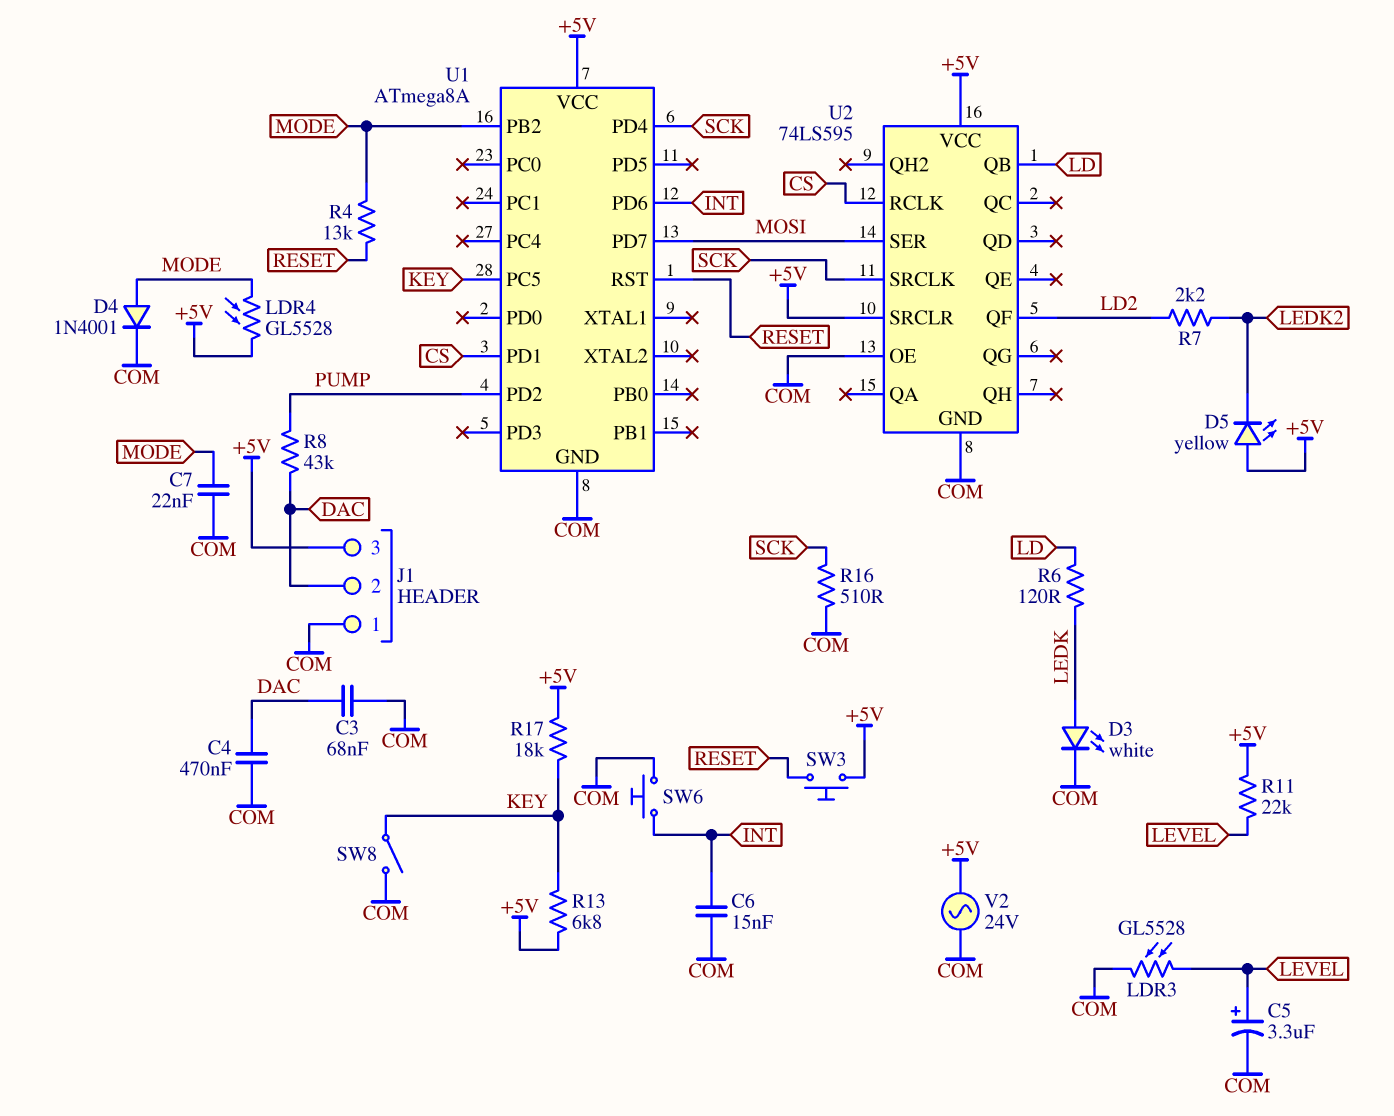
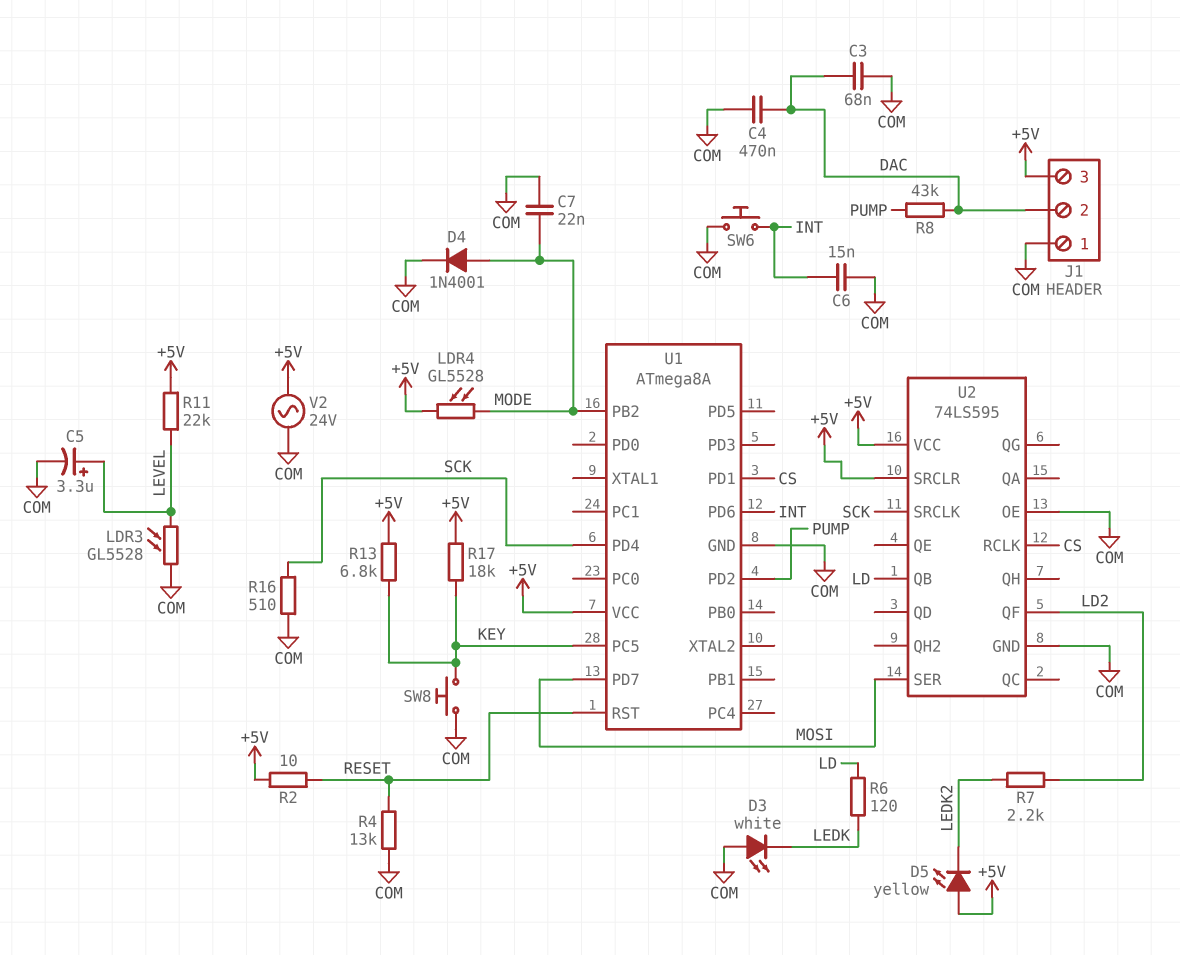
D3: LED white (A LEDK, K COM) -> LED white (A COM, K LEDK)
R2: none -> 10 (+5V, RESET)
R4: 13k (MODE, RESET) -> 13k (COM, RESET)
SW3: button (+5V, RESET) -> none
SW8: switch (COM, KEY) -> button (COM, KEY)

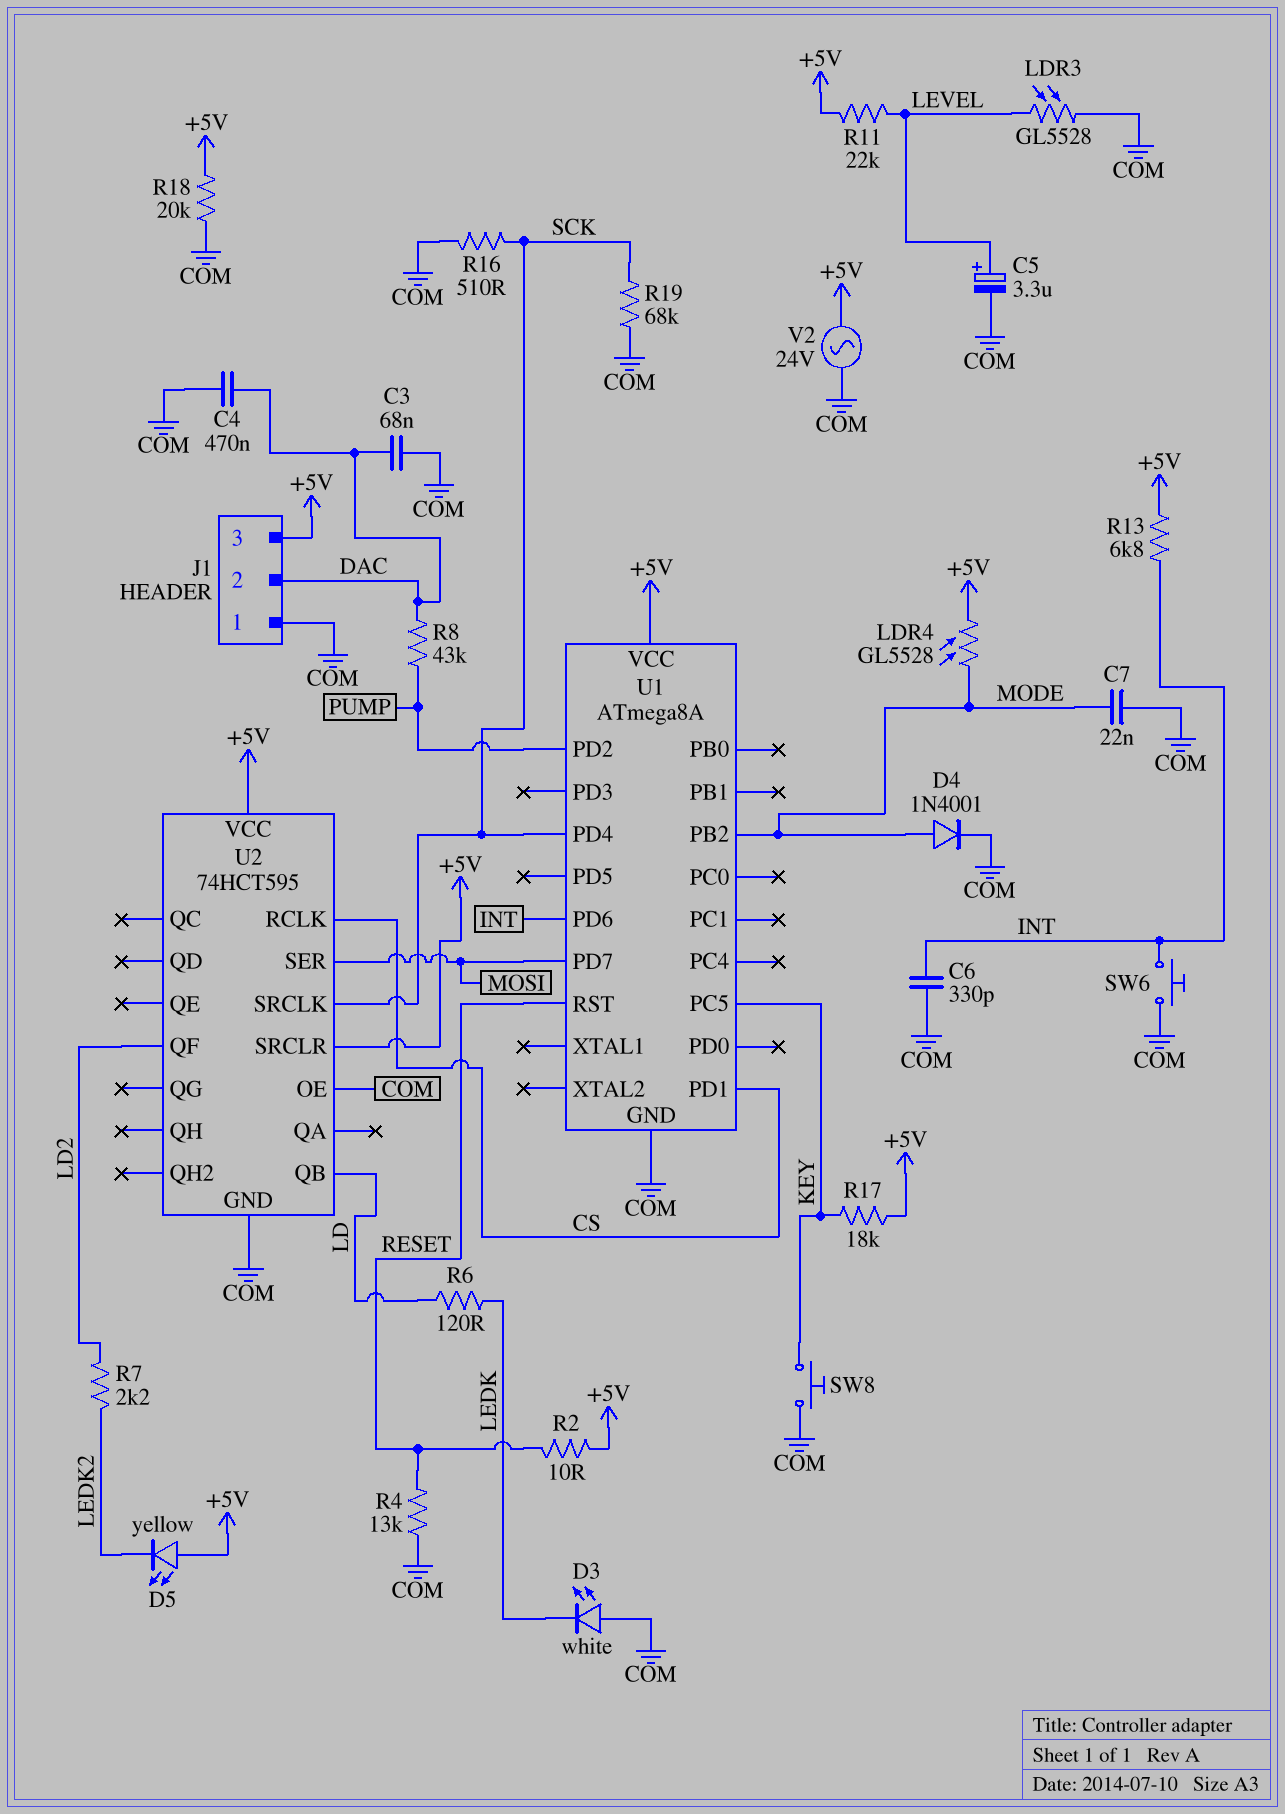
C6: 15nF (COM, INT) -> 330pF (COM, INT)
R13: 6.8k (+5V, KEY) -> 6.8k (+5V, INT)
R18: none -> 20k (+5V, COM)
R19: none -> 68k (COM, SCK)
U2: 74LS595 -> 74HCT595

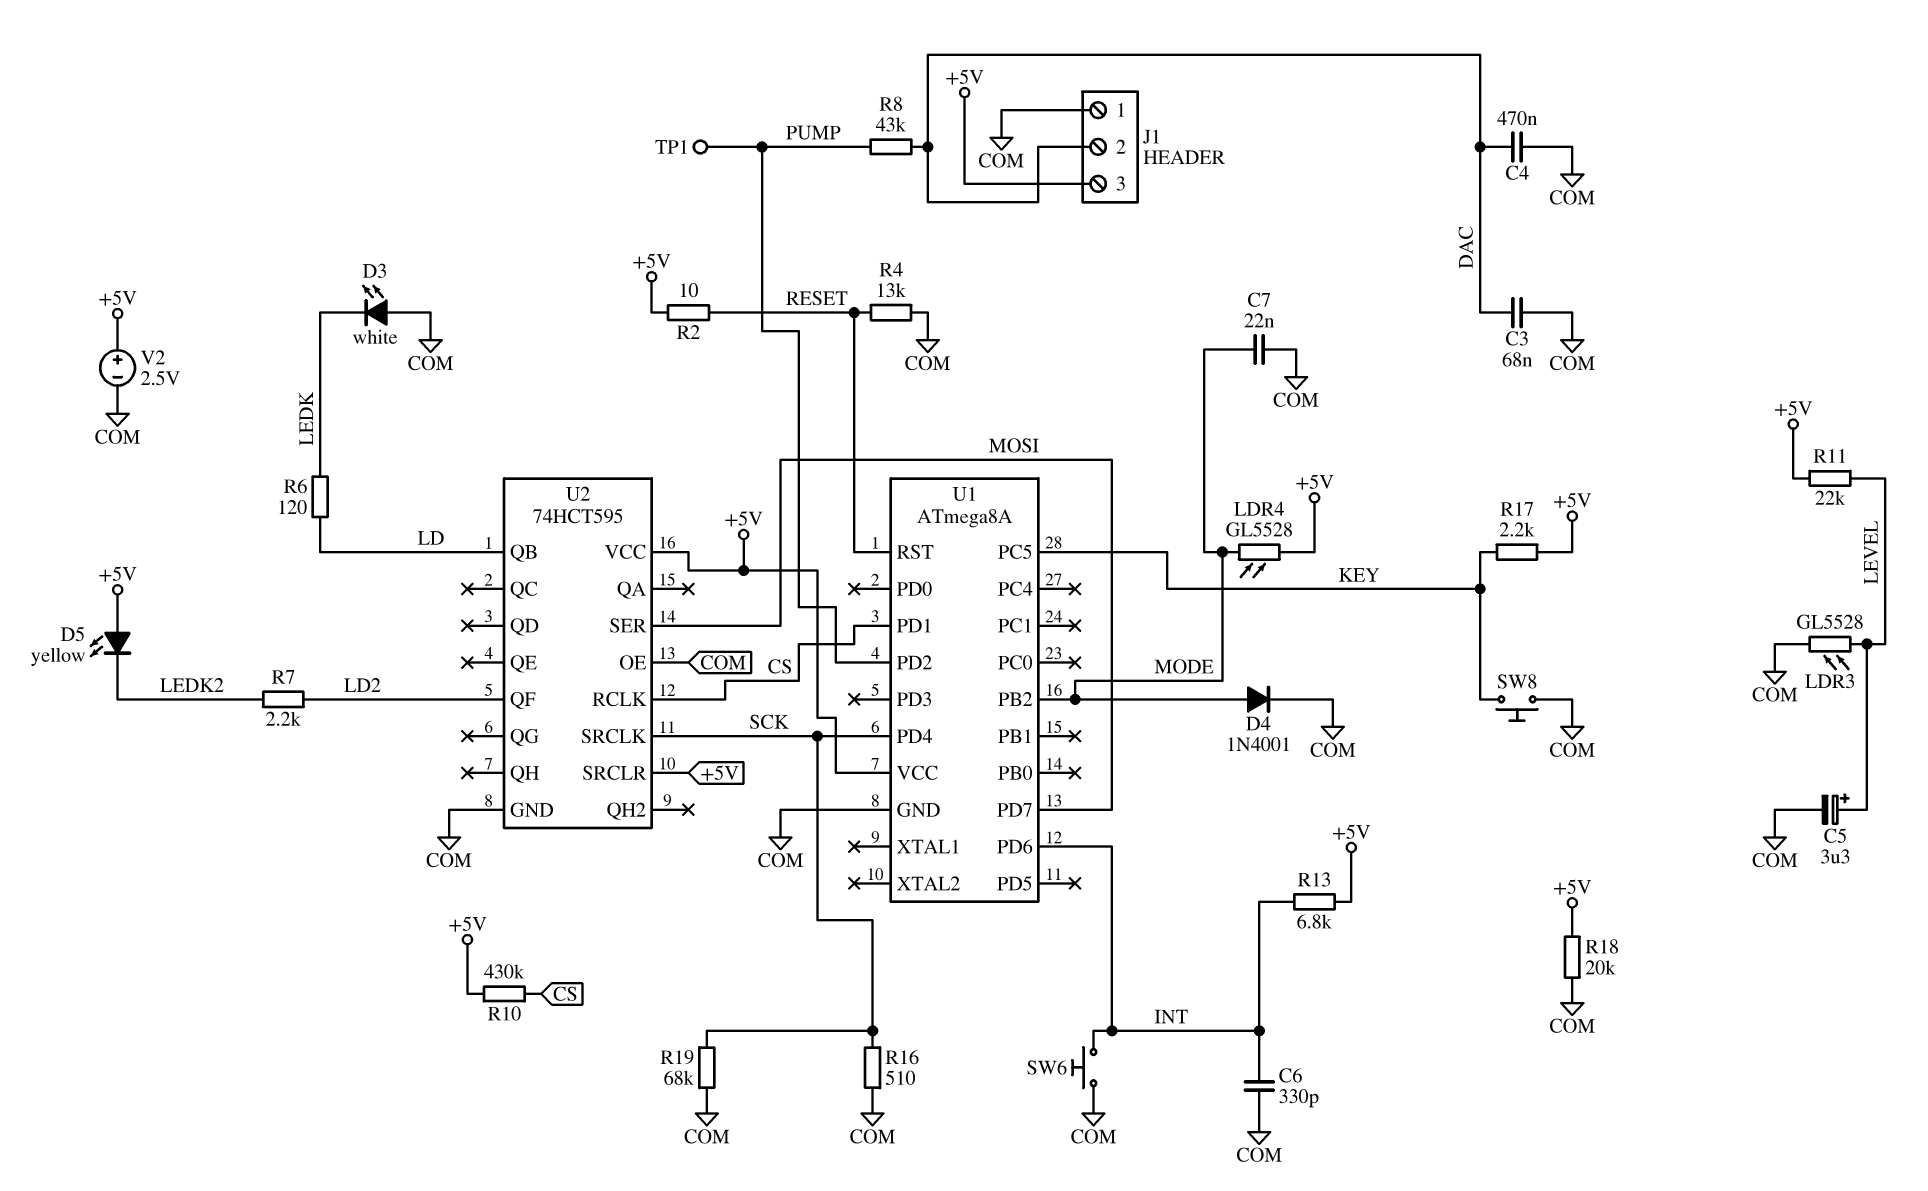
R10: none -> 430k (+5V, CS)
R17: 18k (+5V, KEY) -> 2.2k (+5V, KEY)
TP1: none -> test point (PUMP)
V2: AC 24V (+5V, COM) -> 2.5V (plus +5V, minus COM)

